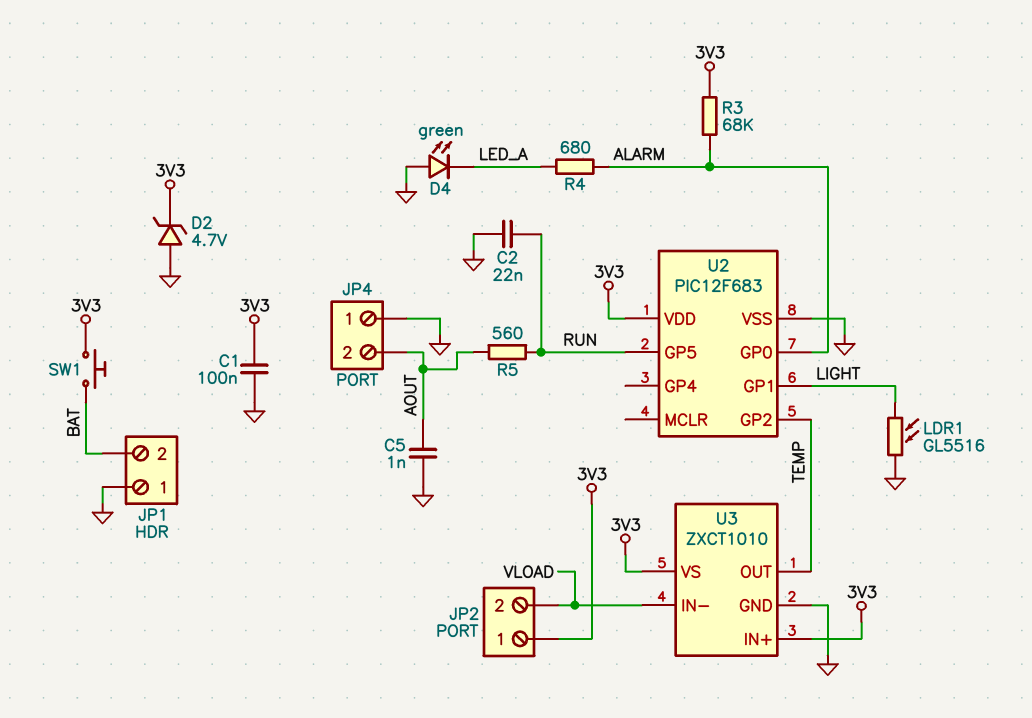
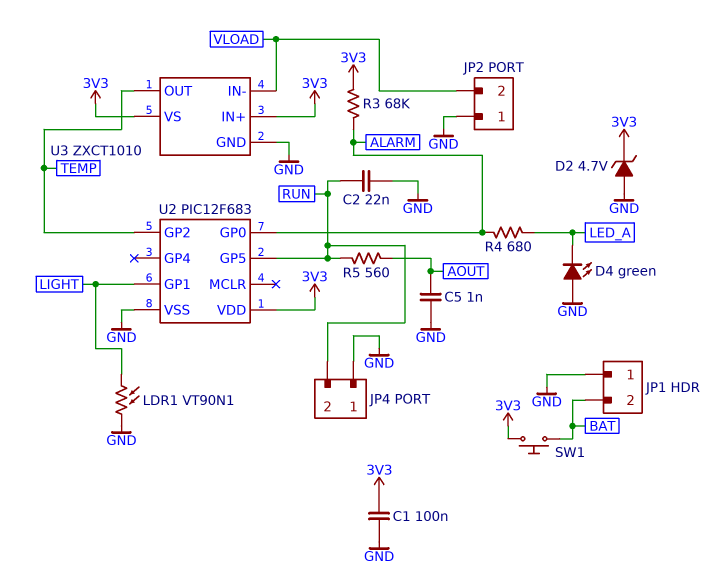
JP2 pin 1: 3V3 -> GND
JP4 pin 2: AOUT -> RUN
LDR1: GL5516 (GND, LIGHT) -> VT90N1 (GND, LIGHT)

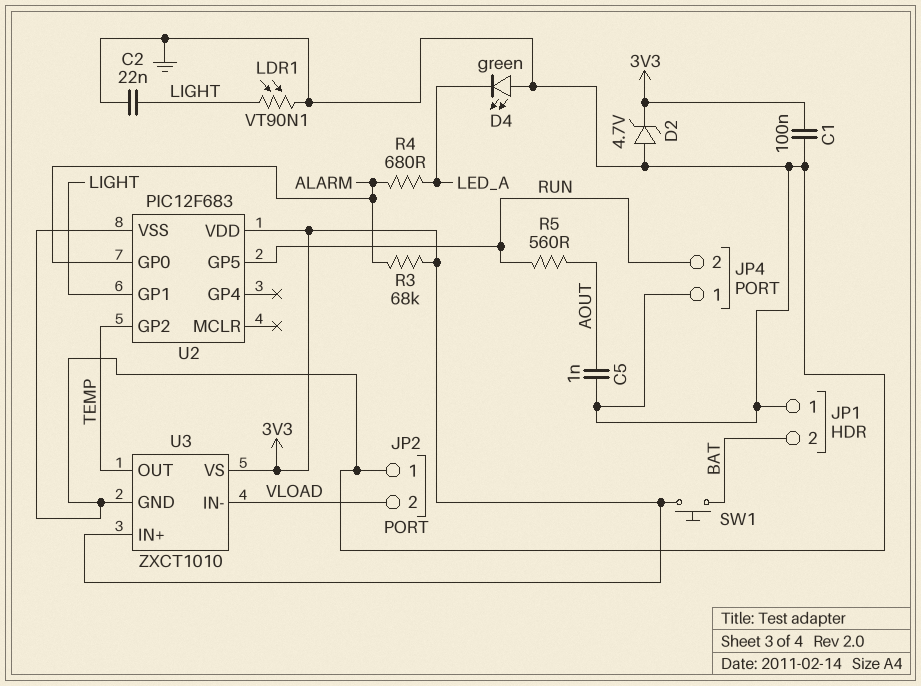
C2: 22nF (GND, RUN) -> 22nF (GND, LIGHT)

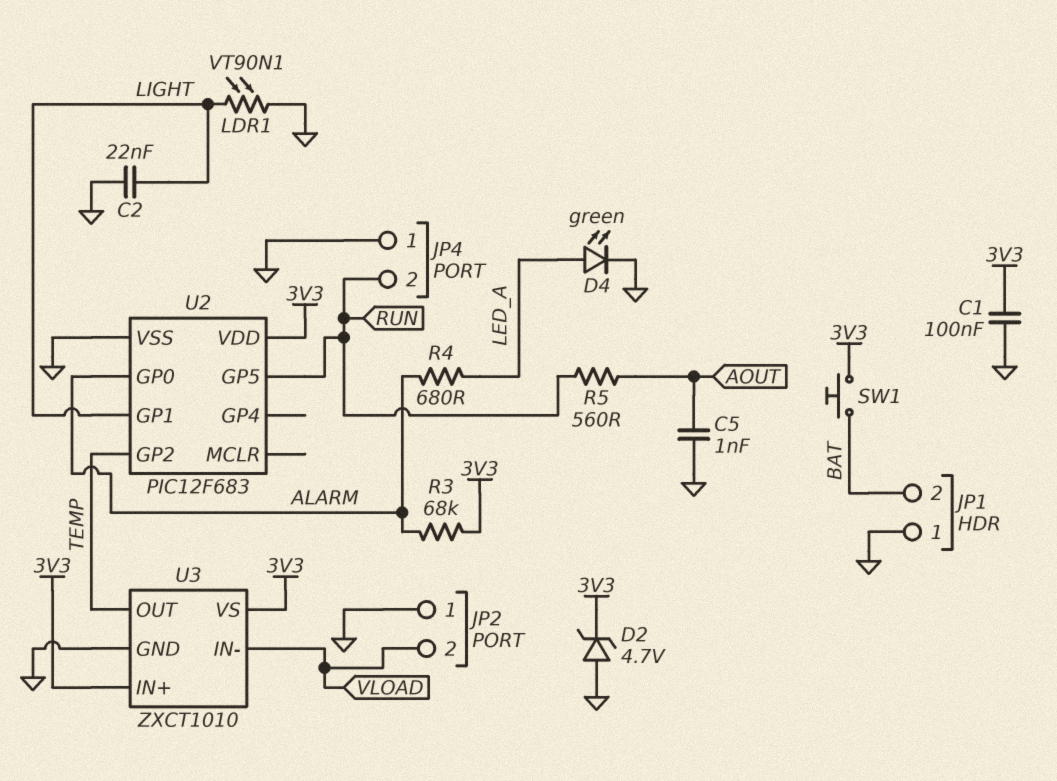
D4: LED green (A GND, K LED_A) -> LED green (A LED_A, K GND)

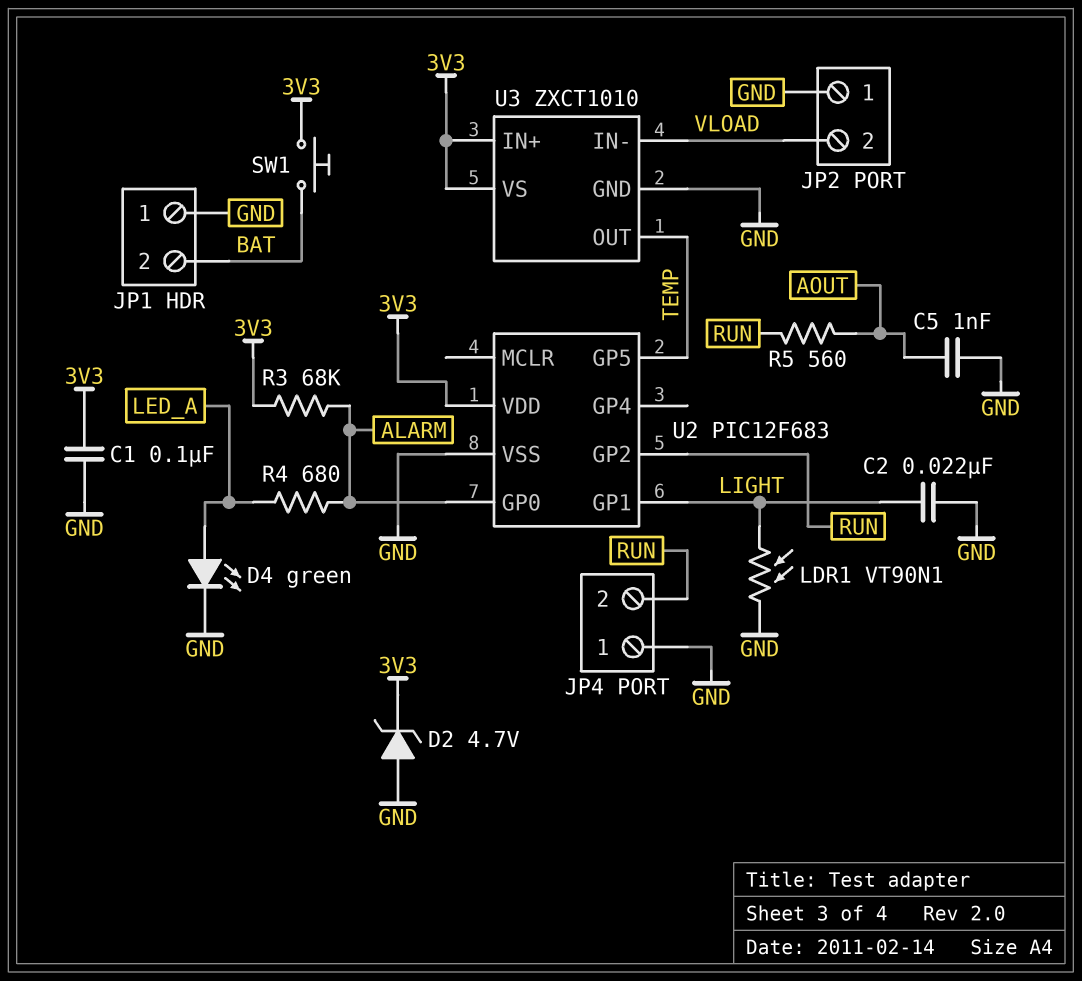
U2 pin GP2: TEMP -> RUN
U2 pin GP5: RUN -> TEMP

